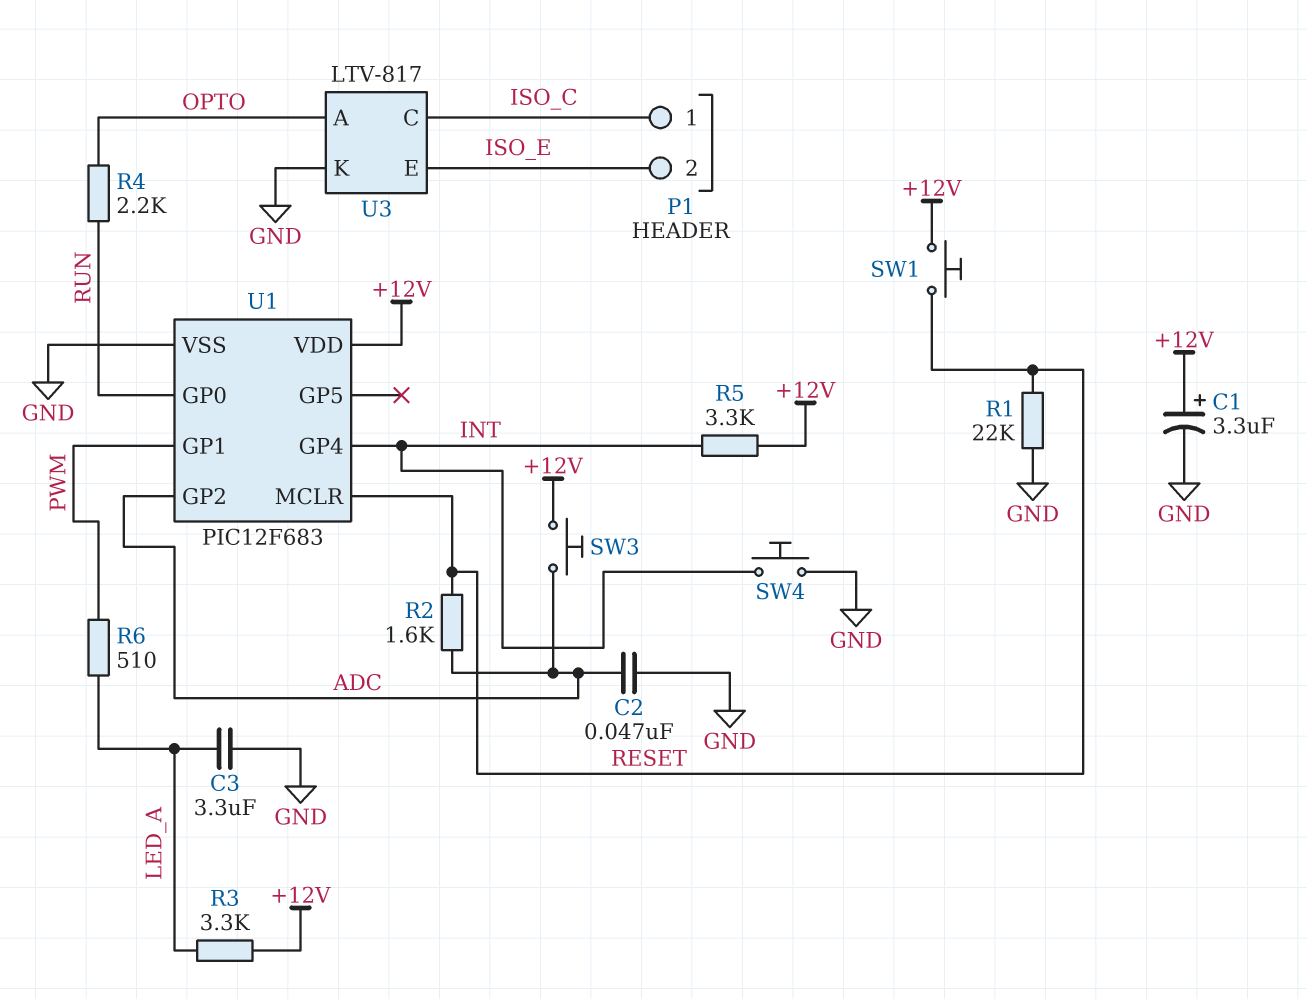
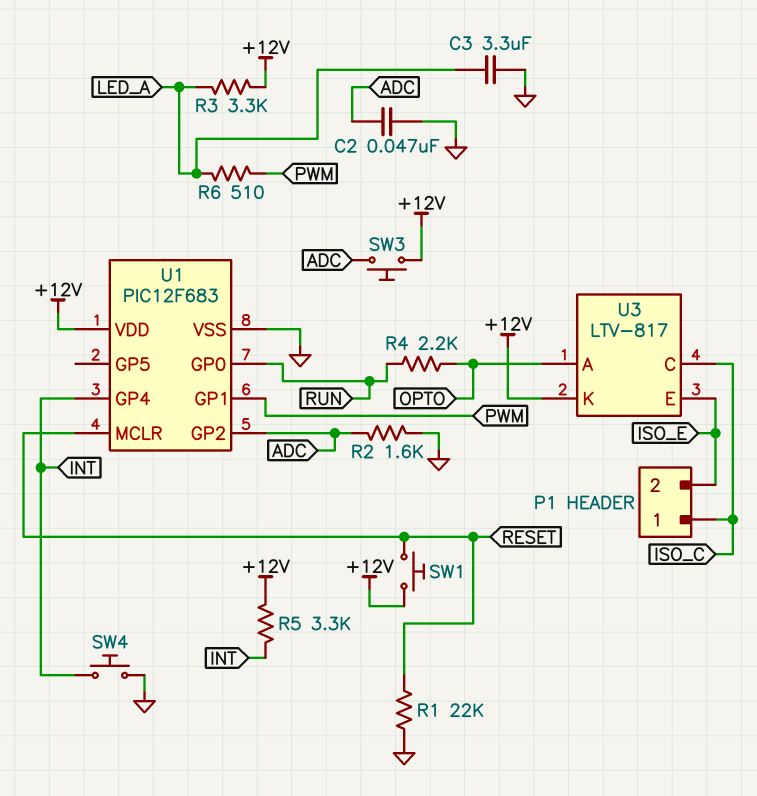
C1: 3.3uF (plus +12V, minus GND) -> none
R2: 1.6k (ADC, RESET) -> 1.6k (ADC, GND)
U3 pin K: GND -> +12V

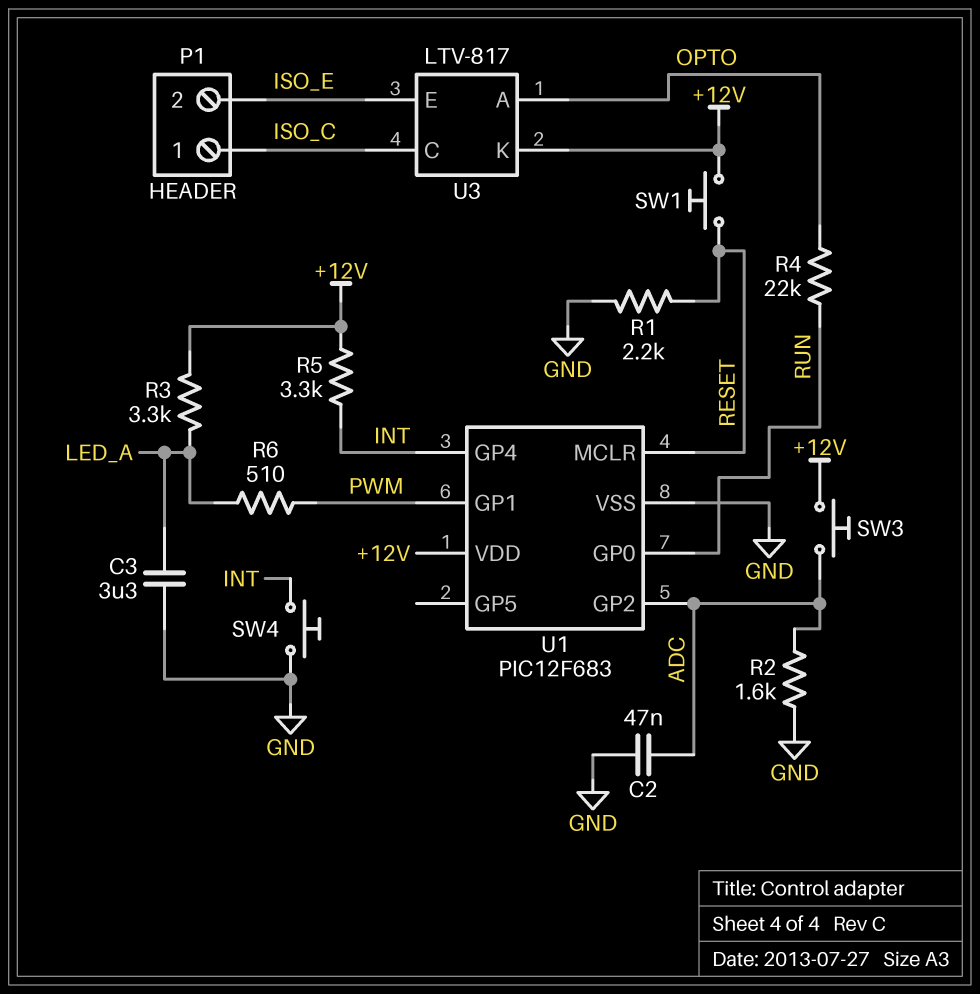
R1: 22k (GND, RESET) -> 2.2k (GND, RESET)
R4: 2.2k (OPTO, RUN) -> 22k (OPTO, RUN)

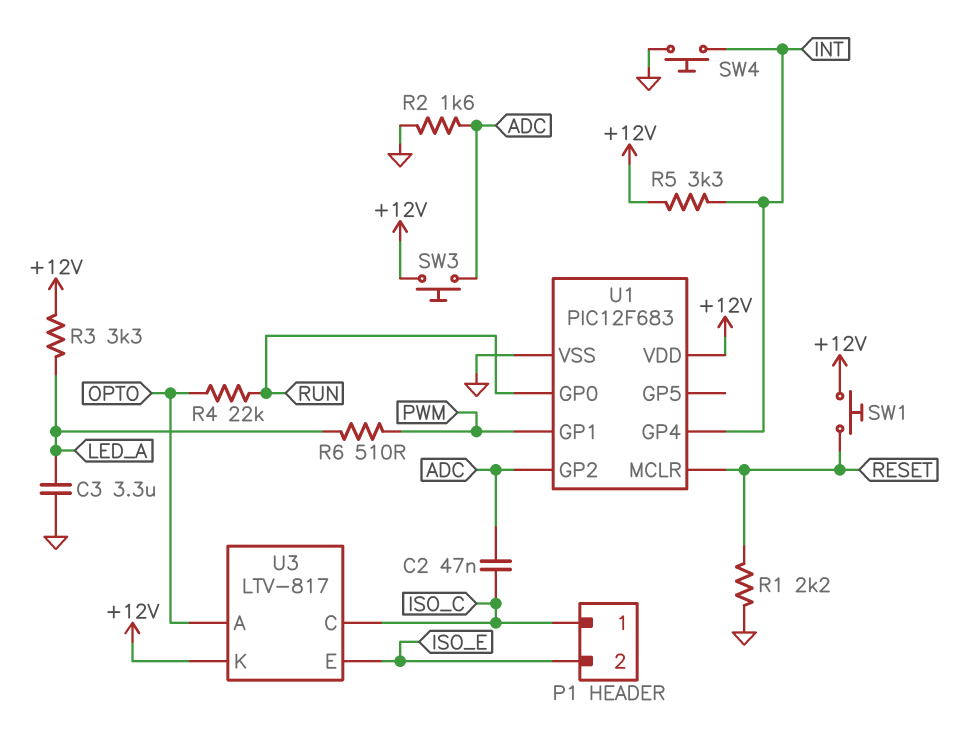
C2: 47nF (ADC, GND) -> 47nF (ADC, ISO_C)

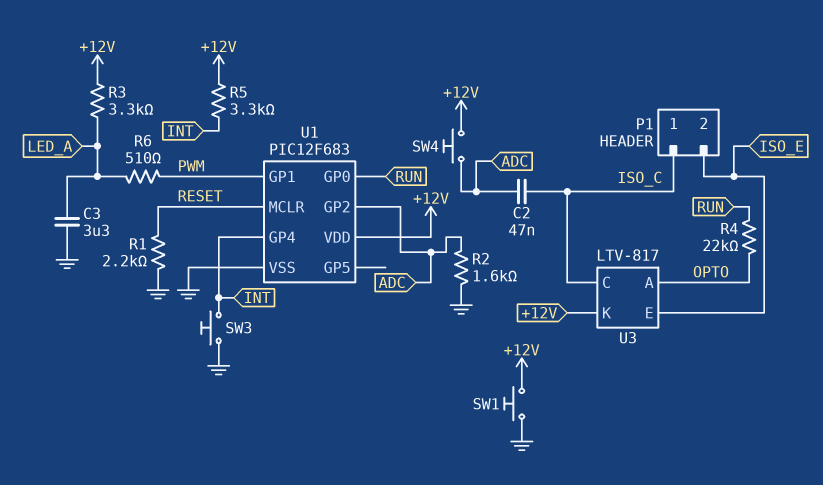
SW1: button (+12V, RESET) -> button (+12V, GND)
SW3: button (+12V, ADC) -> button (GND, INT)
SW4: button (GND, INT) -> button (+12V, ADC)

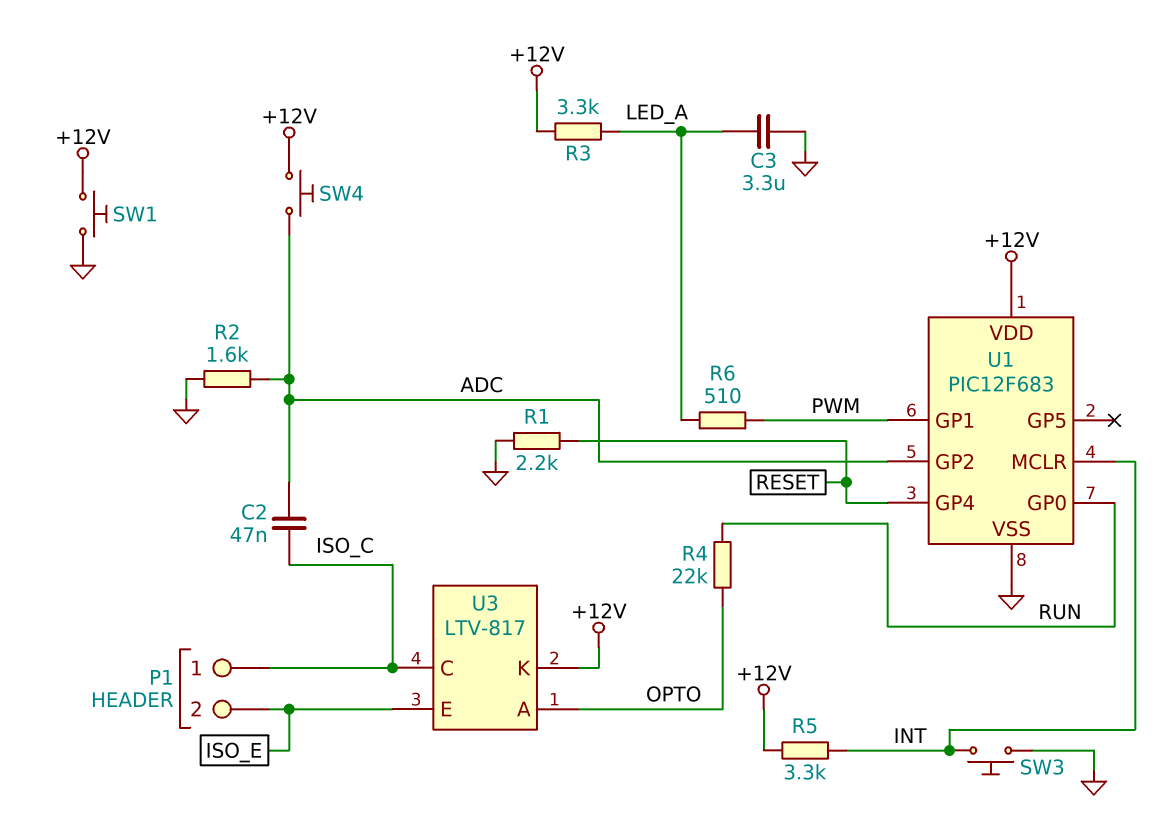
U1 pin GP4: INT -> RESET
U1 pin MCLR: RESET -> INT

